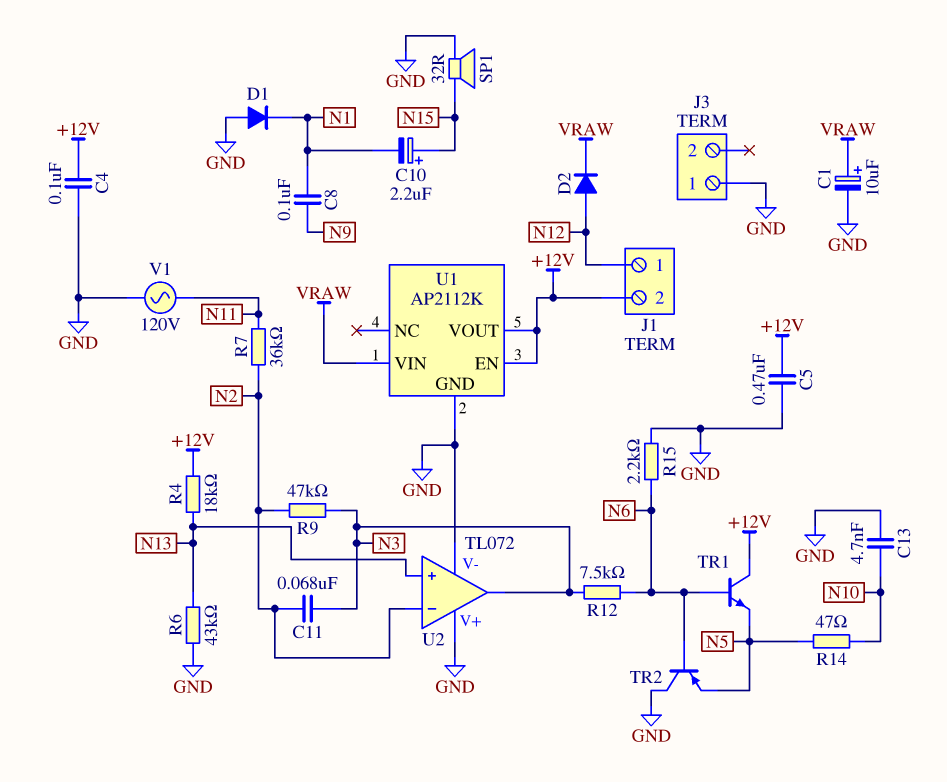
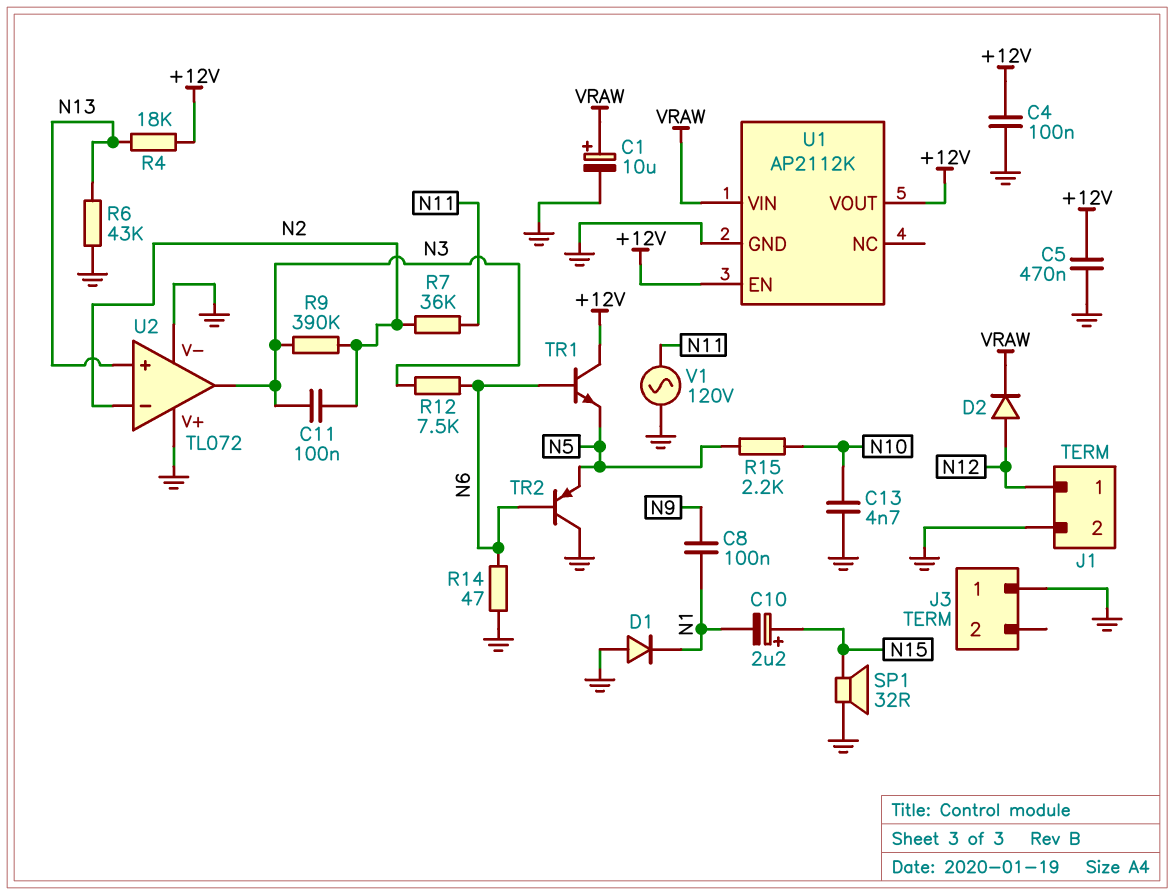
C11: 68nF (N2, N3) -> 100nF (N2, N3)
J1 pin 2: +12V -> GND
R9: 47k (N2, N3) -> 390k (N2, N3)
R14: 47 (N5, N10) -> 47 (GND, N6)
R15: 2.2k (GND, N6) -> 2.2k (N5, N10)

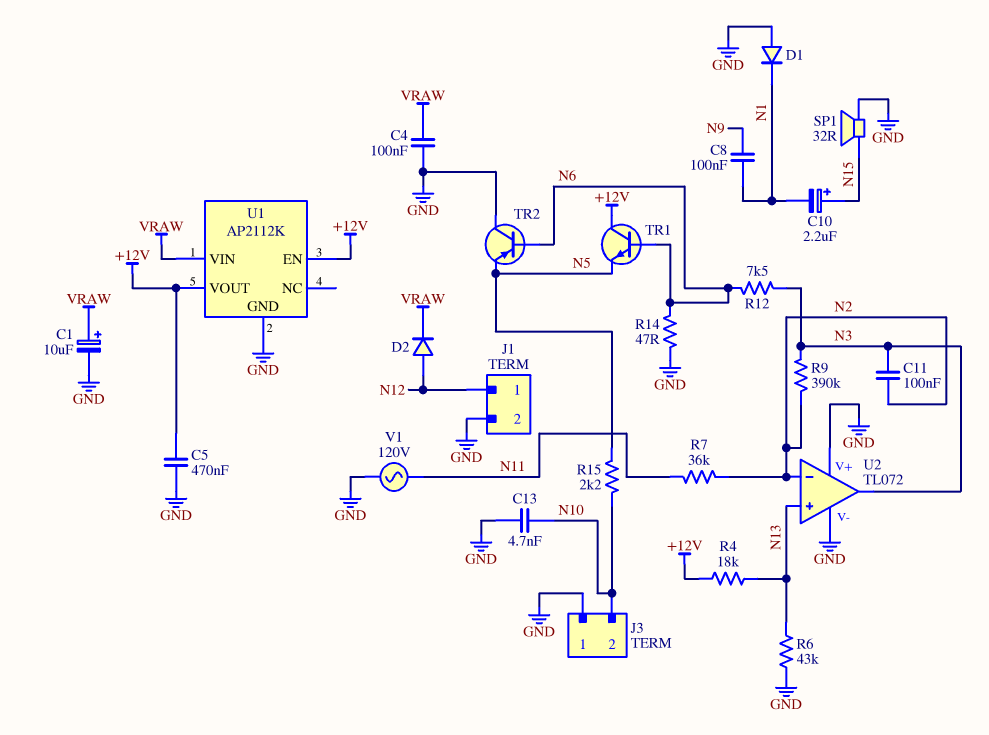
C4: 100nF (+12V, GND) -> 100nF (GND, VRAW)
J3 pin 2: none -> N10

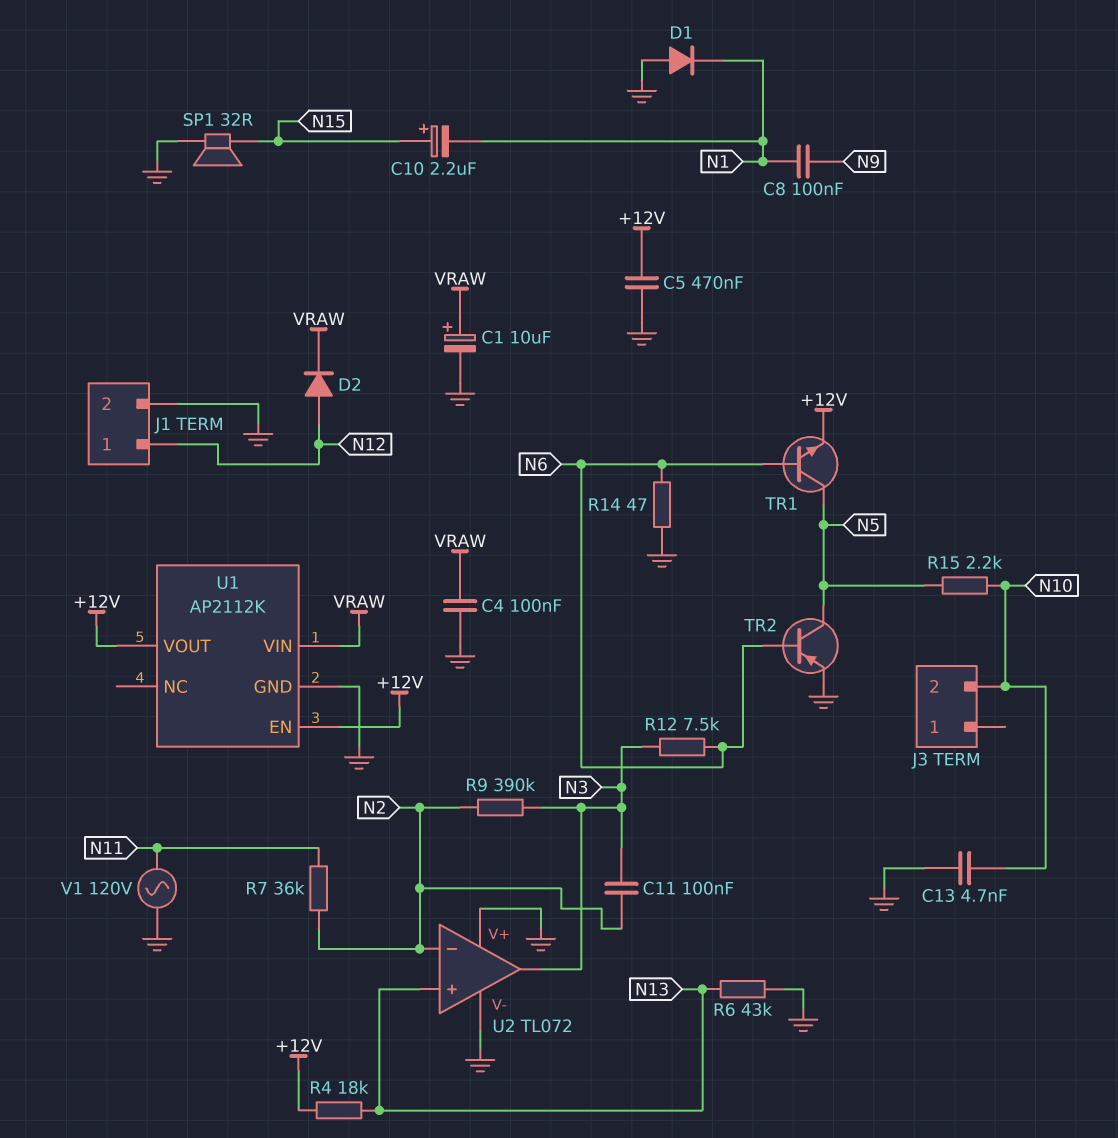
J3 pin 1: GND -> none
TR1: NPN (B N6, C +12V, E N5) -> NPN (B N6, C N5, E +12V)
TR2: PNP (B N6, C GND, E N5) -> PNP (B N6, C N5, E GND)

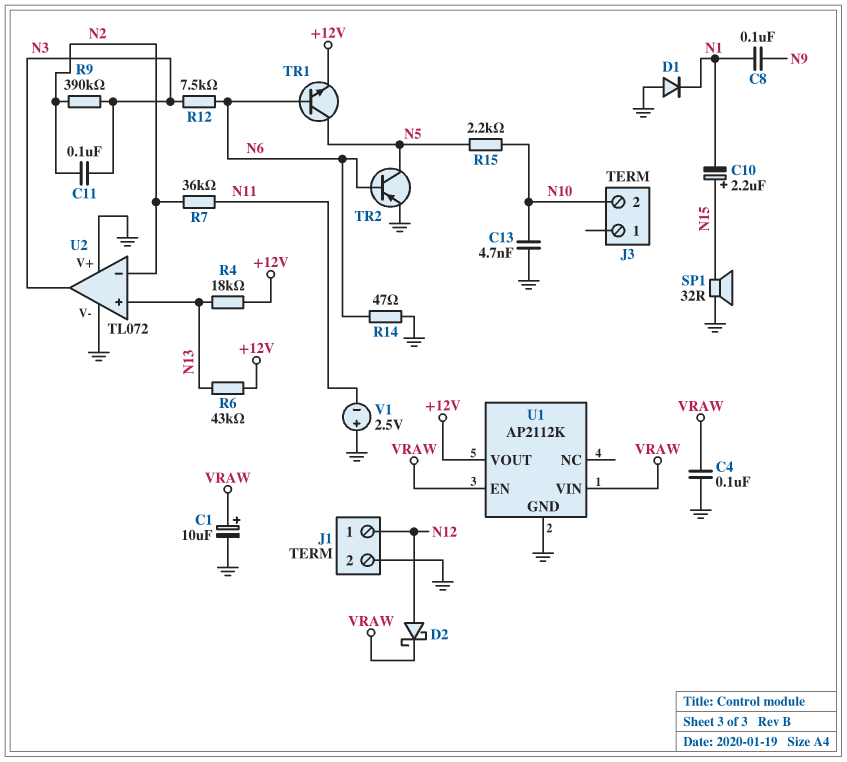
C5: 470nF (+12V, GND) -> none
D2: diode (A N12, K VRAW) -> schottky (A N12, K VRAW)
R6: 43k (GND, N13) -> 43k (+12V, N13)
U1 pin EN: +12V -> VRAW
V1: AC 120V (GND, N11) -> 2.5V (plus GND, minus N11)

